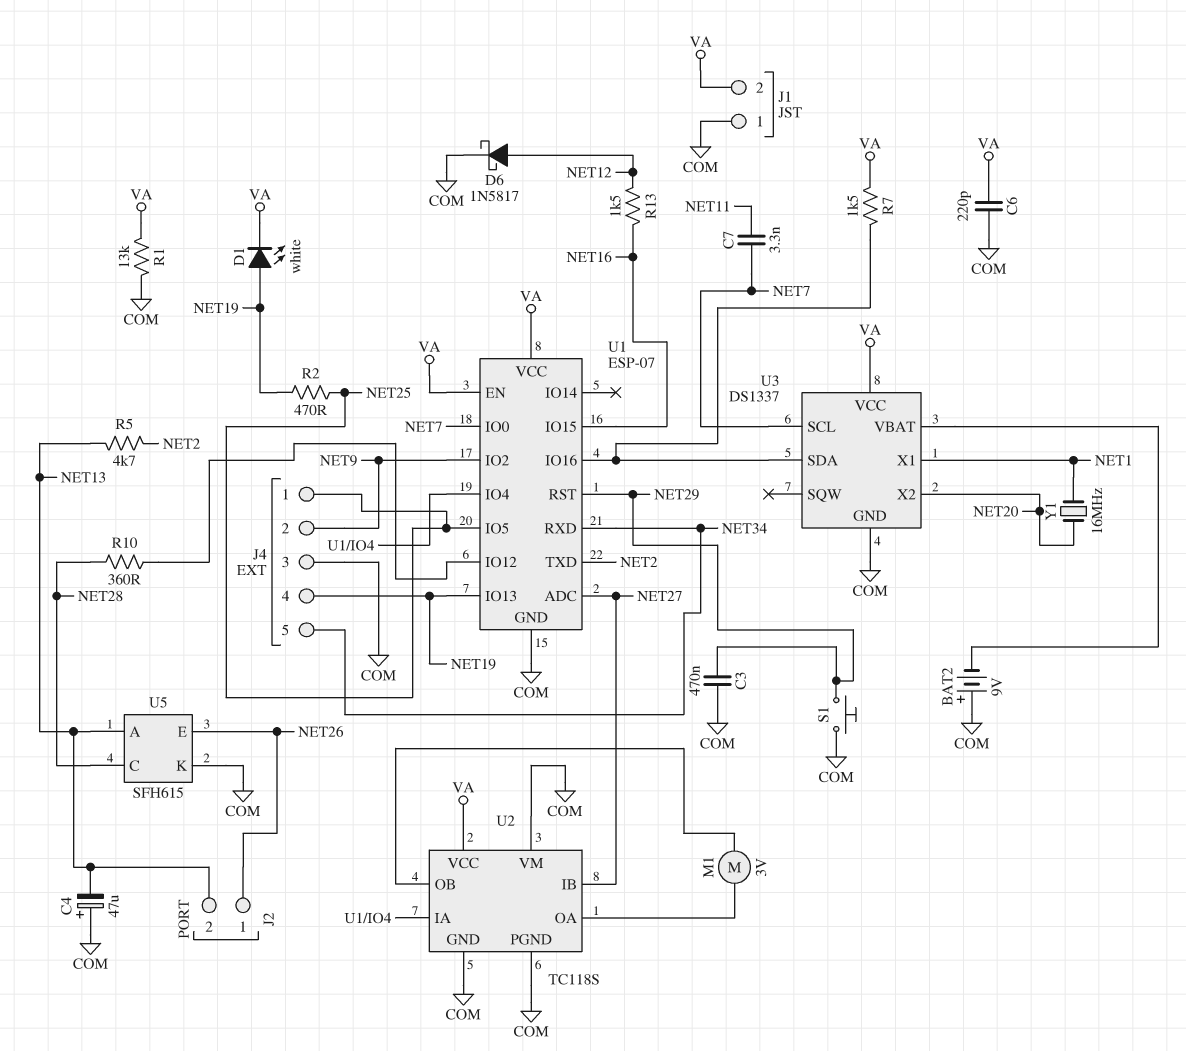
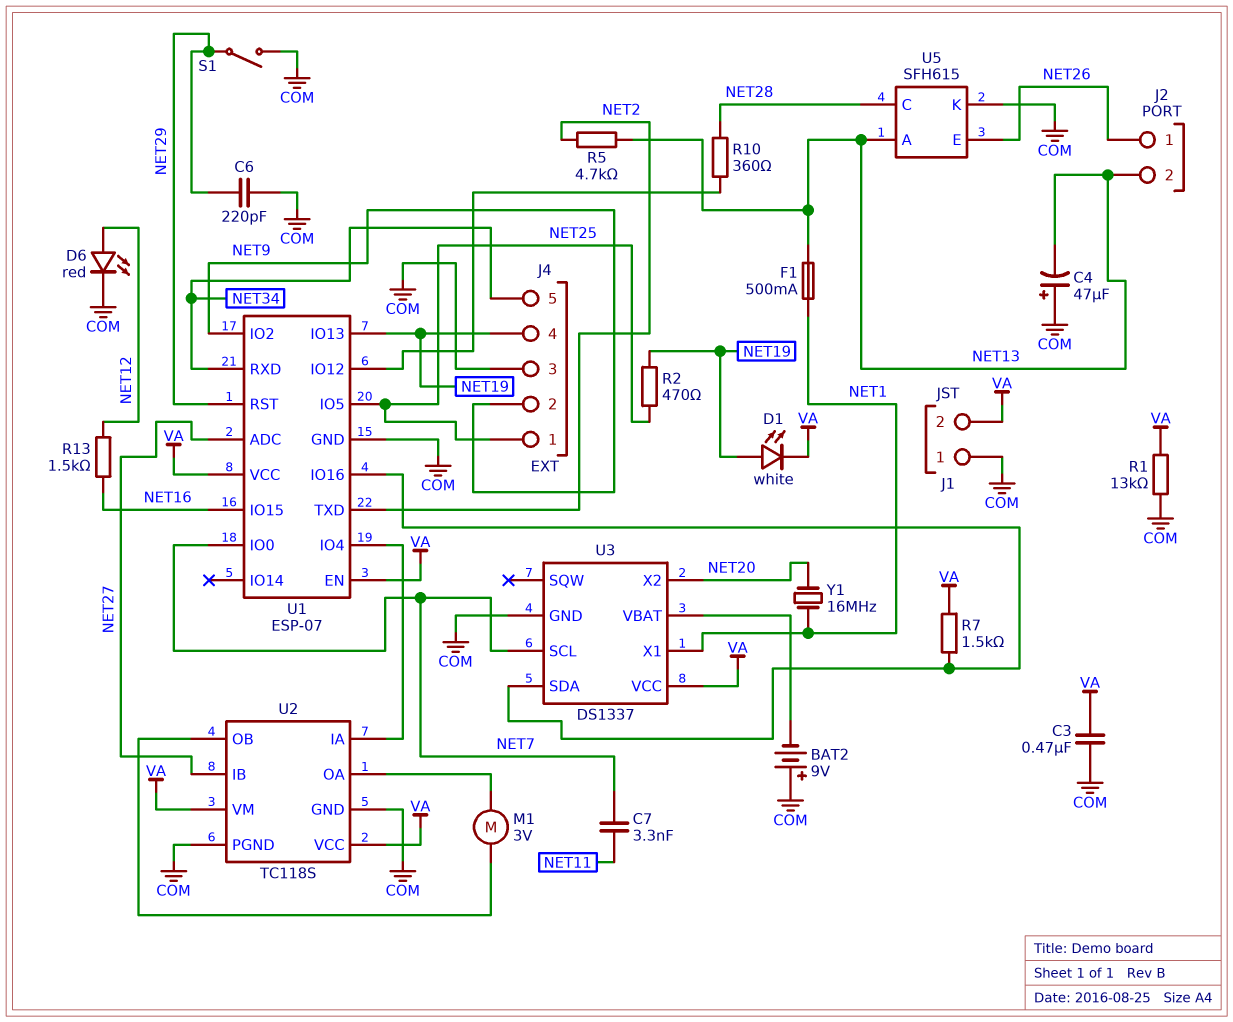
C3: 470nF (COM, NET29) -> 470nF (COM, VA)
C6: 220pF (COM, VA) -> 220pF (COM, NET29)
D6: schottky 1N5817 (A NET12, K COM) -> LED red (A NET12, K COM)
F1: none -> 500mA (NET1, NET13)
S1: button (COM, NET29) -> switch (COM, NET29)
U2 pin VM: COM -> VA

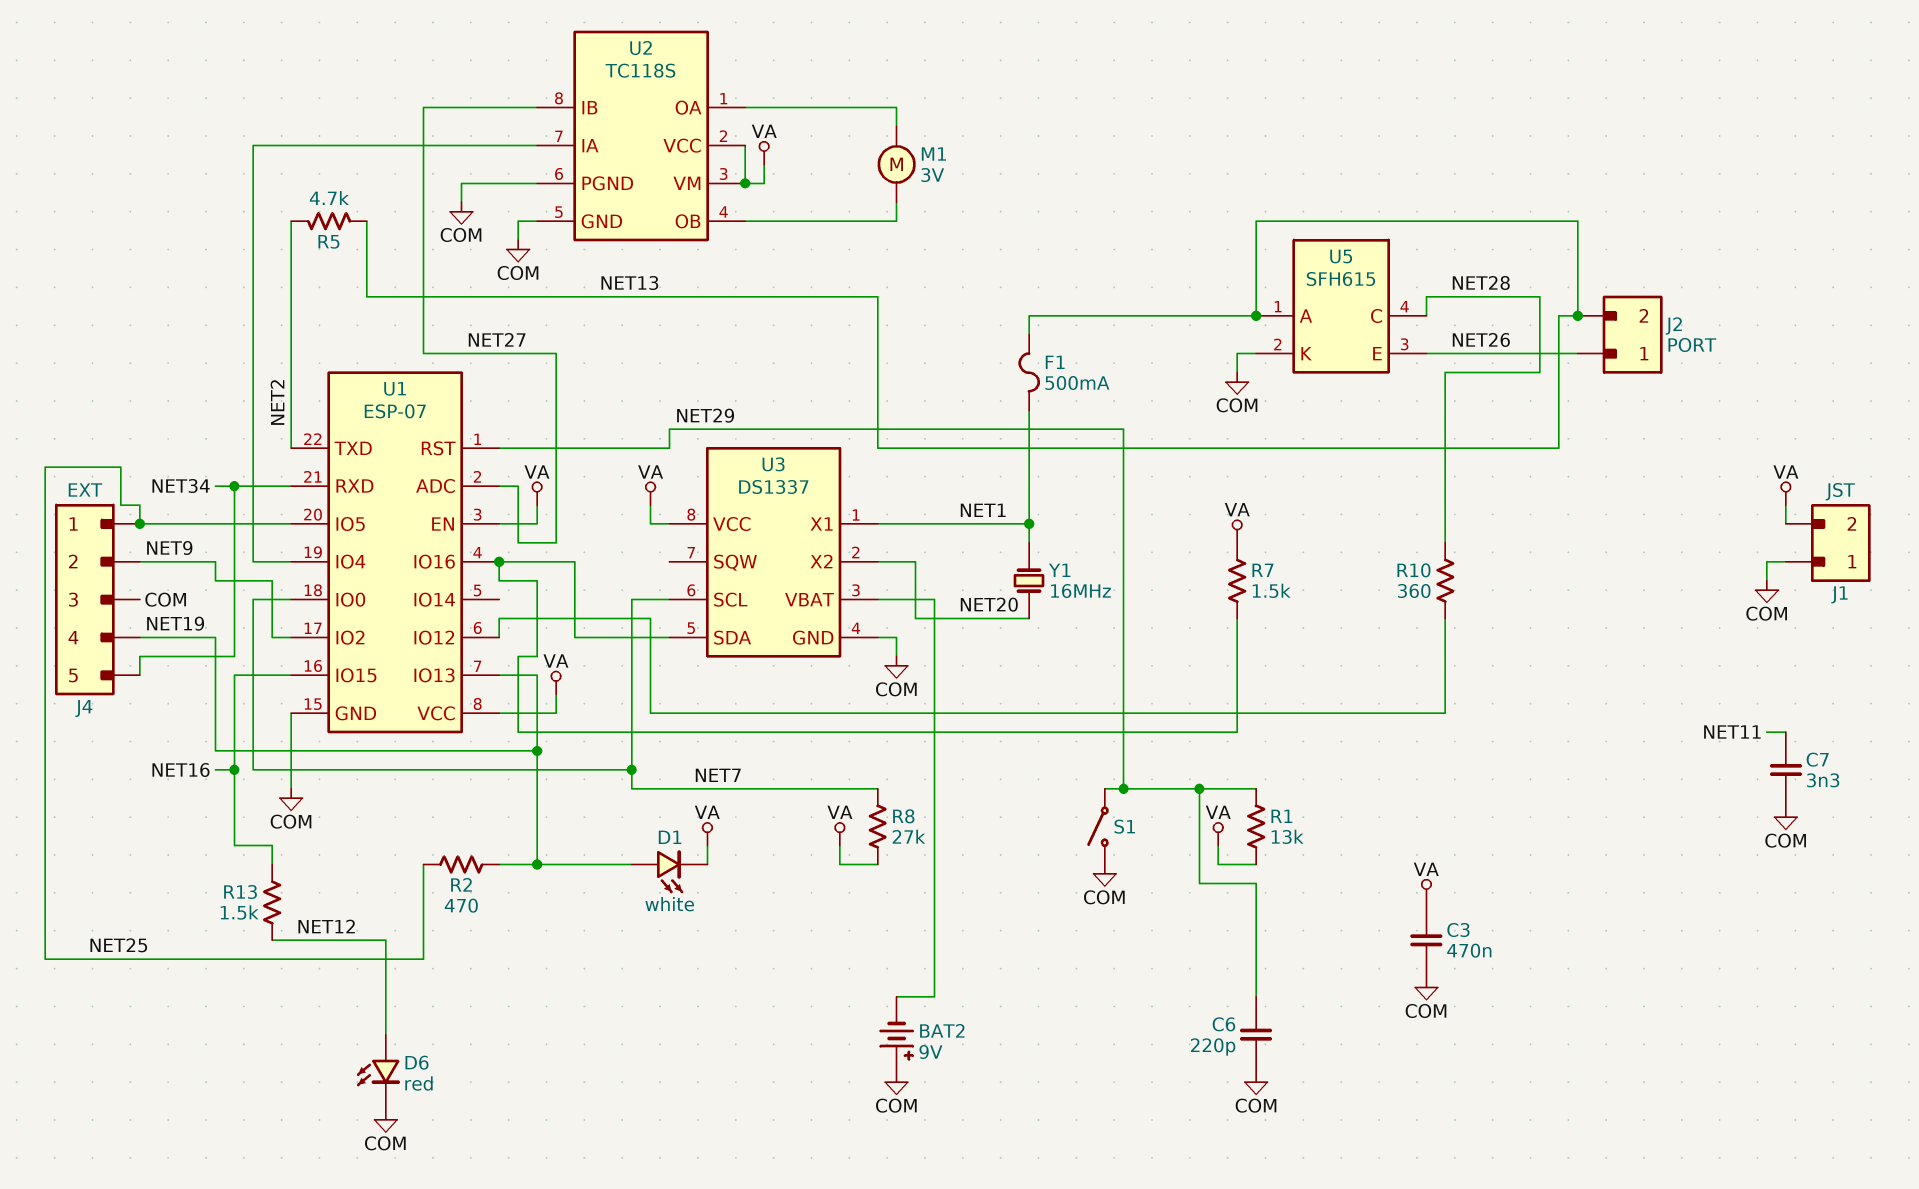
C4: 47uF (plus COM, minus NET13) -> none
C7: 3.3nF (NET7, NET11) -> 3.3nF (COM, NET11)
R1: 13k (COM, VA) -> 13k (NET29, VA)
R8: none -> 27k (NET7, VA)

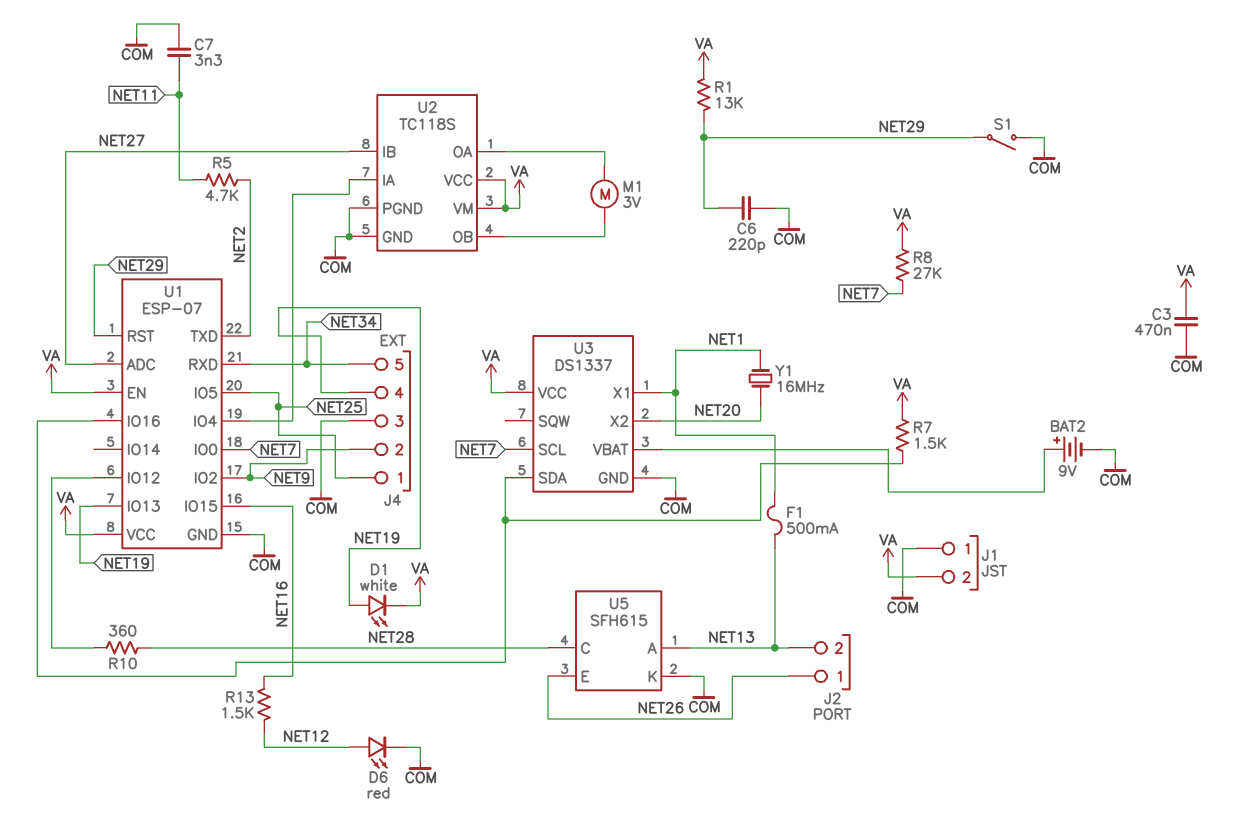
BAT2: 9V (plus COM, minus U3/VBAT) -> 9V (plus U3/VBAT, minus COM)
R2: 470 (NET19, NET25) -> none
R5: 4.7k (NET2, NET13) -> 4.7k (NET2, NET11)

